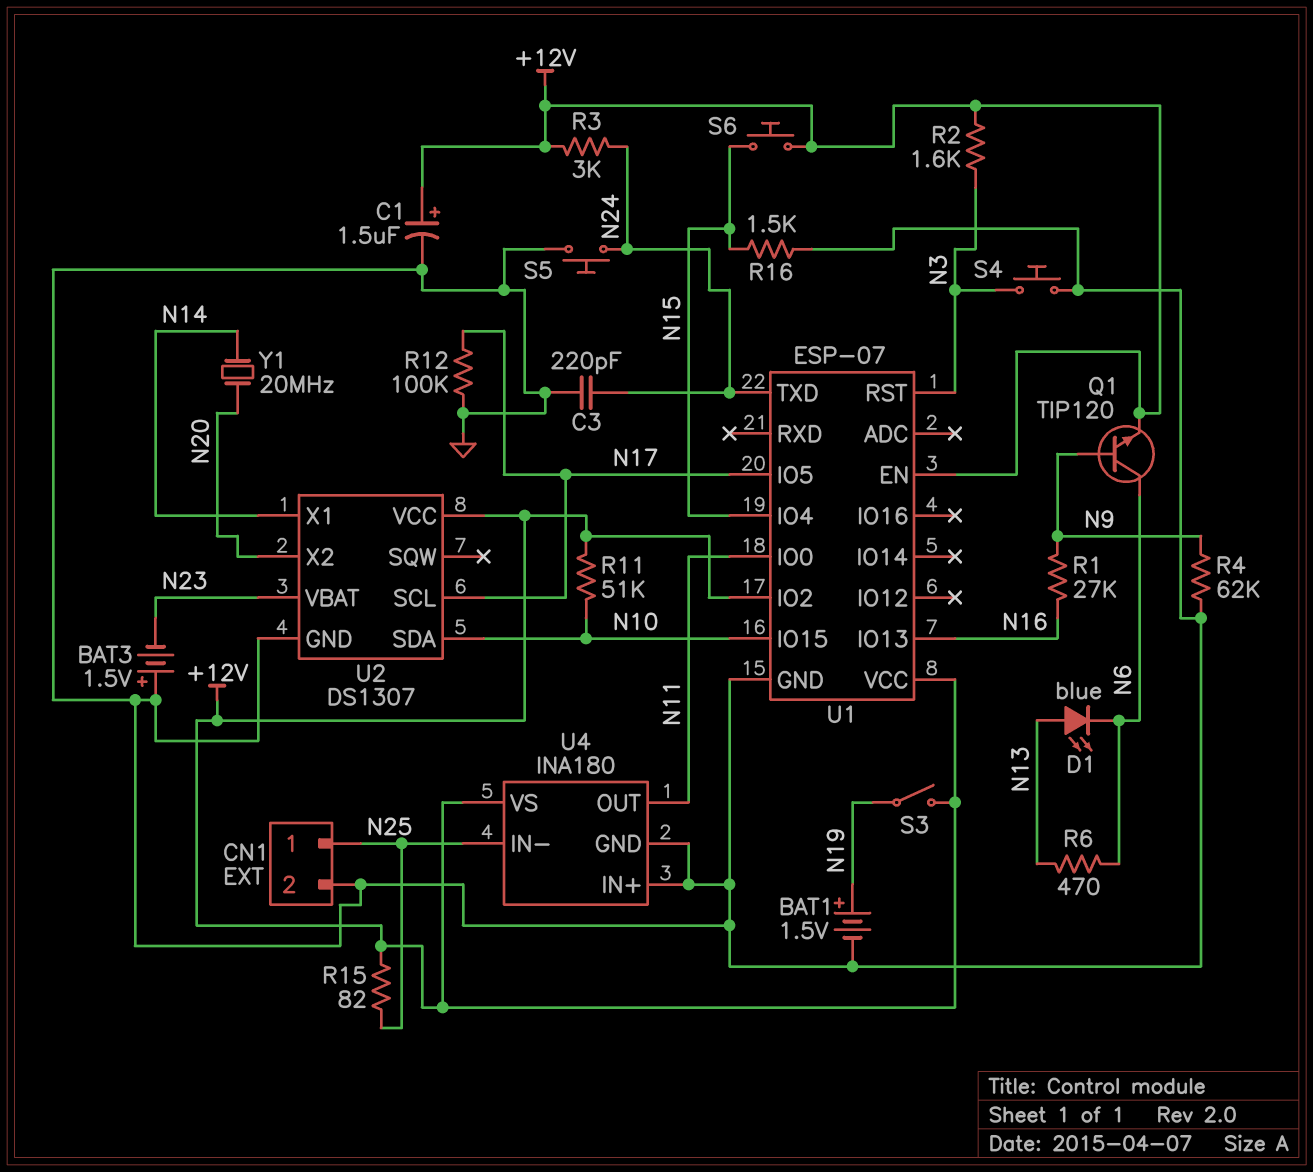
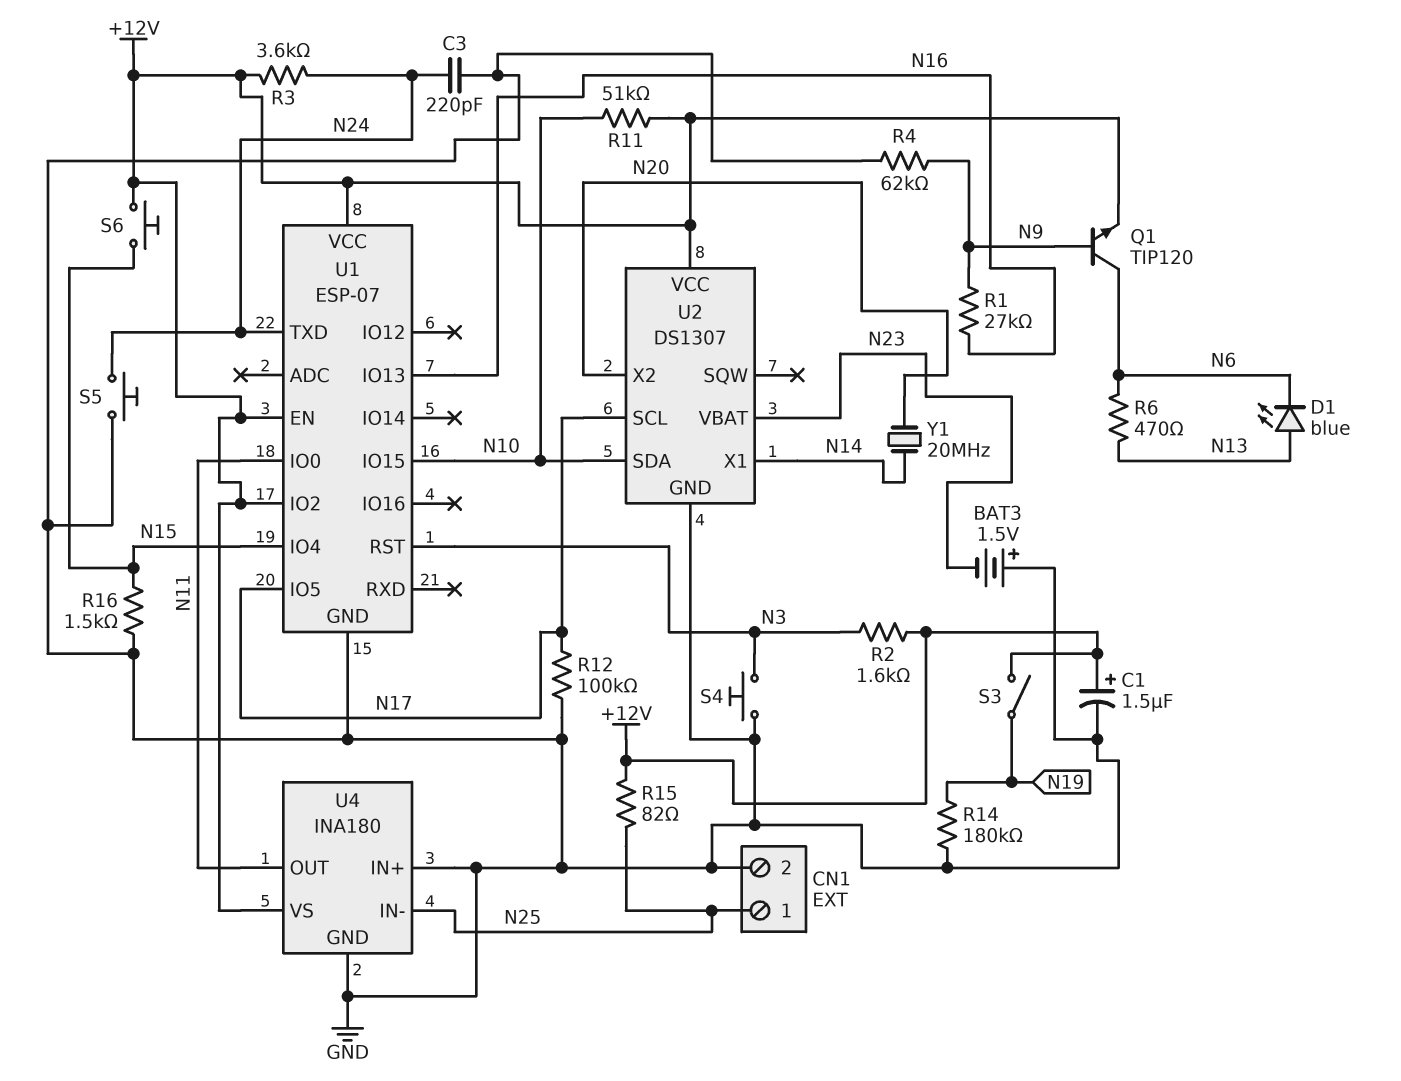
BAT1: 1.5V (plus N19, minus GND) -> none
R3: 3k (+12V, N24) -> 3.6k (+12V, N24)
R14: none -> 180k (GND, N19)

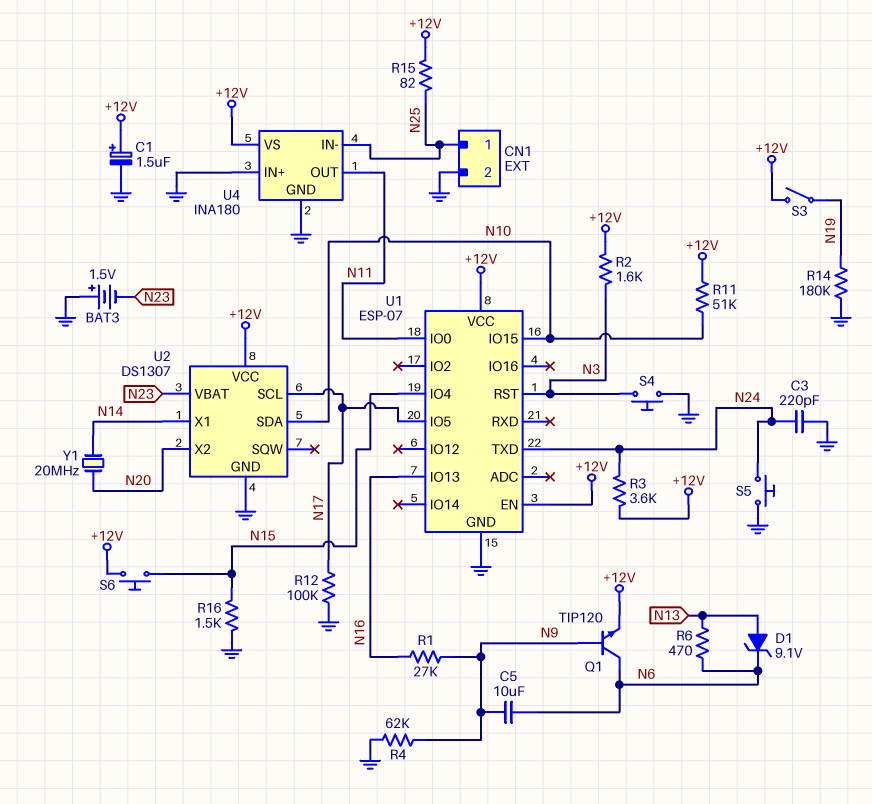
C5: none -> 10uF (N6, N9)
D1: LED blue (A N13, K N6) -> zener 9.1V (A N13, K N6)
U1 pin IO2: +12V -> none

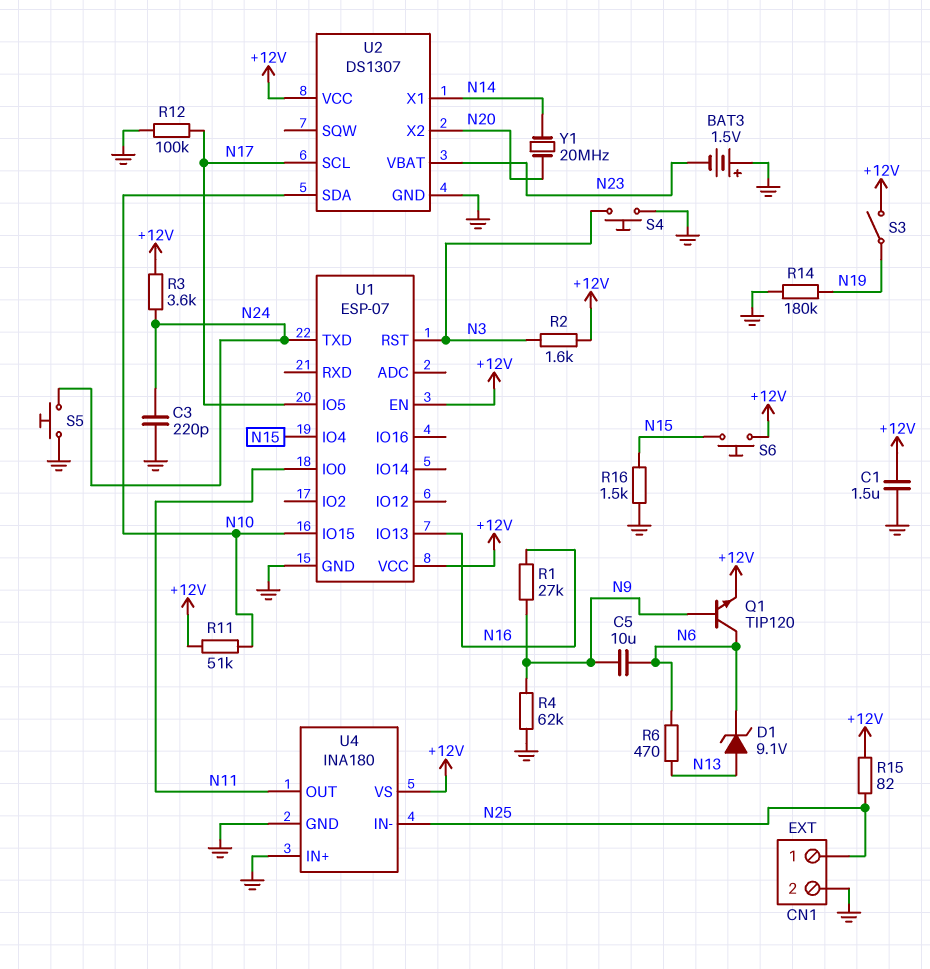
C1: 1.5uF (plus +12V, minus GND) -> 1.5uF (+12V, GND)

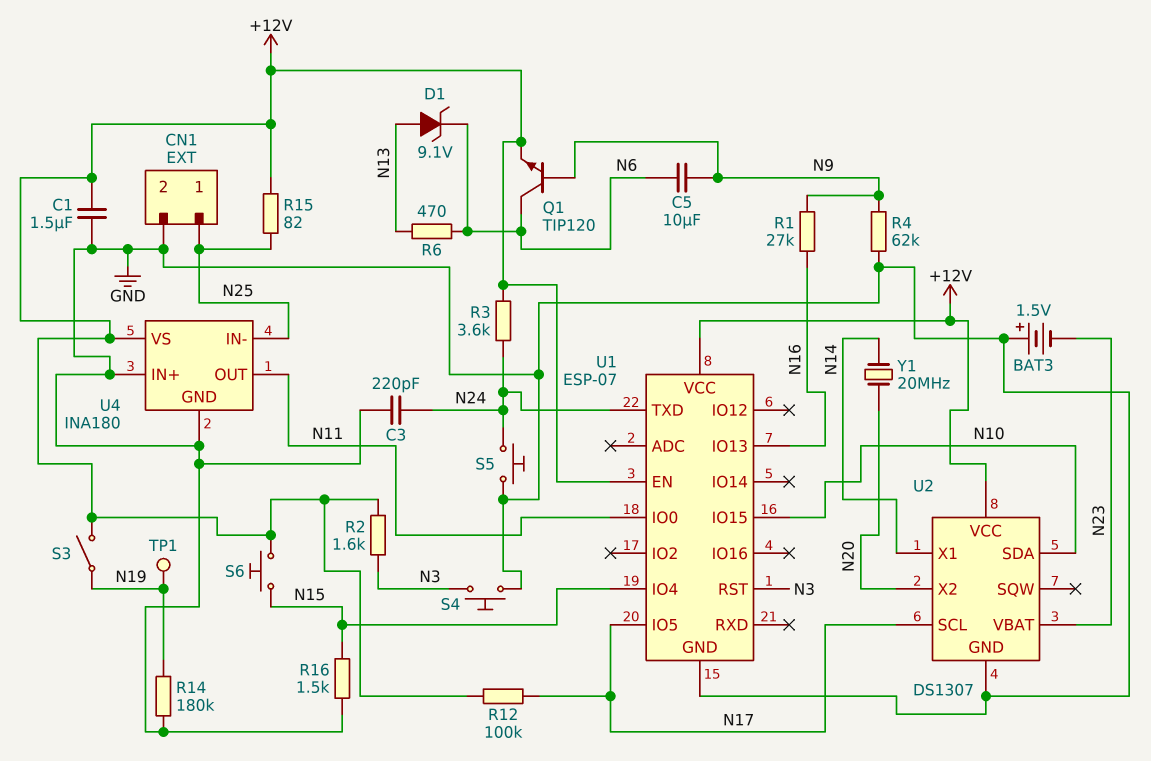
R11: 51k (+12V, N10) -> none
R12: 100k (GND, N17) -> 100k (+12V, N17)
TP1: none -> test point (N19)

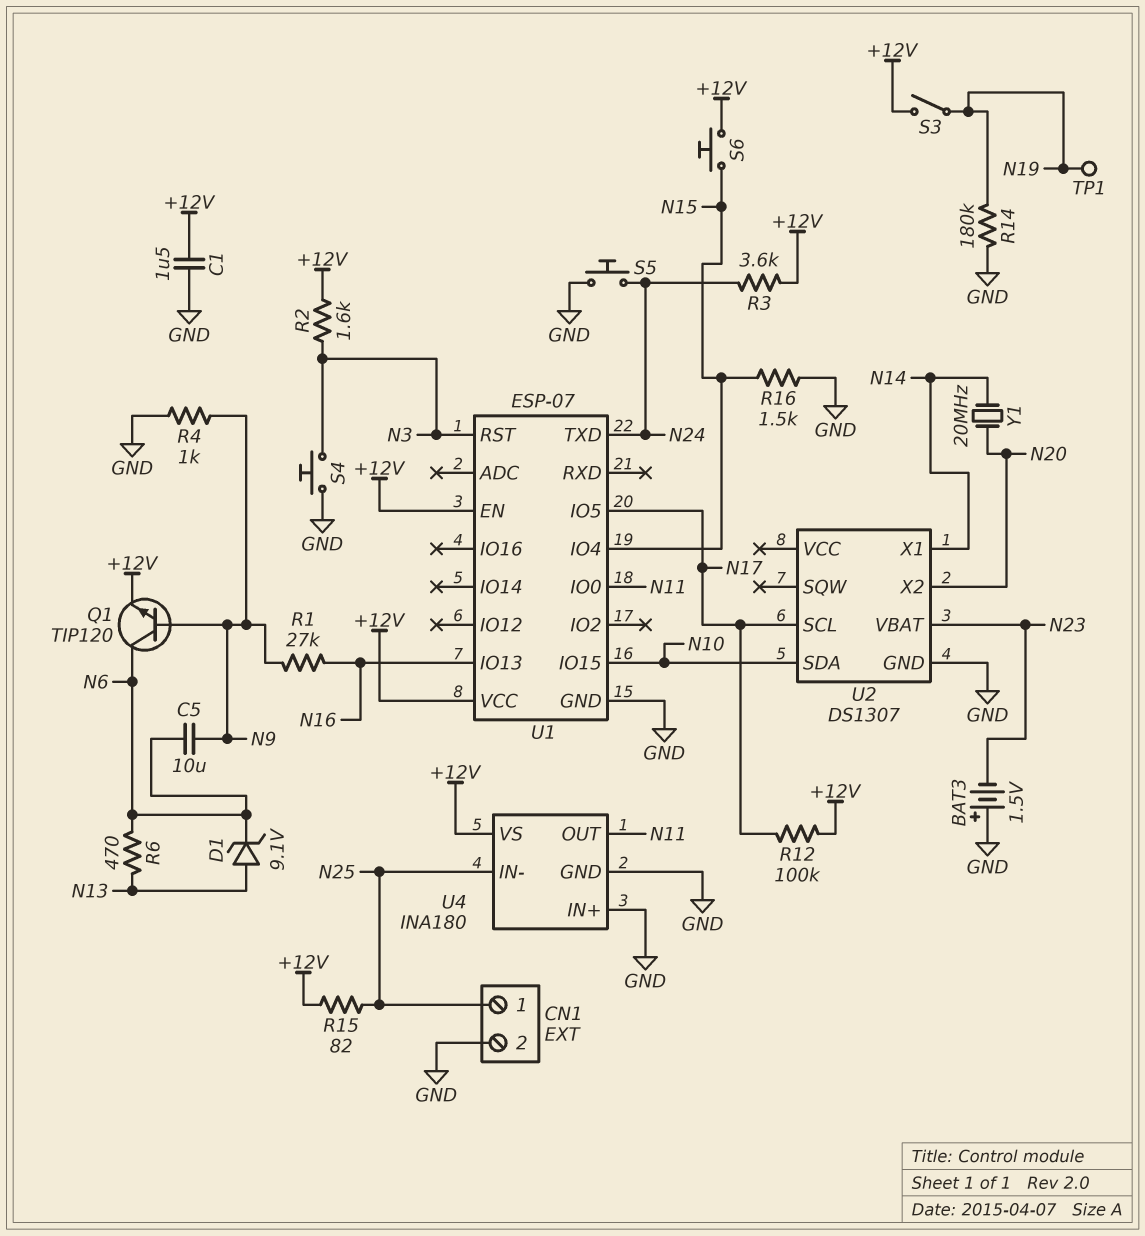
C3: 220pF (GND, N24) -> none
R4: 62k (GND, N9) -> 1k (GND, N9)
U2 pin VCC: +12V -> none

